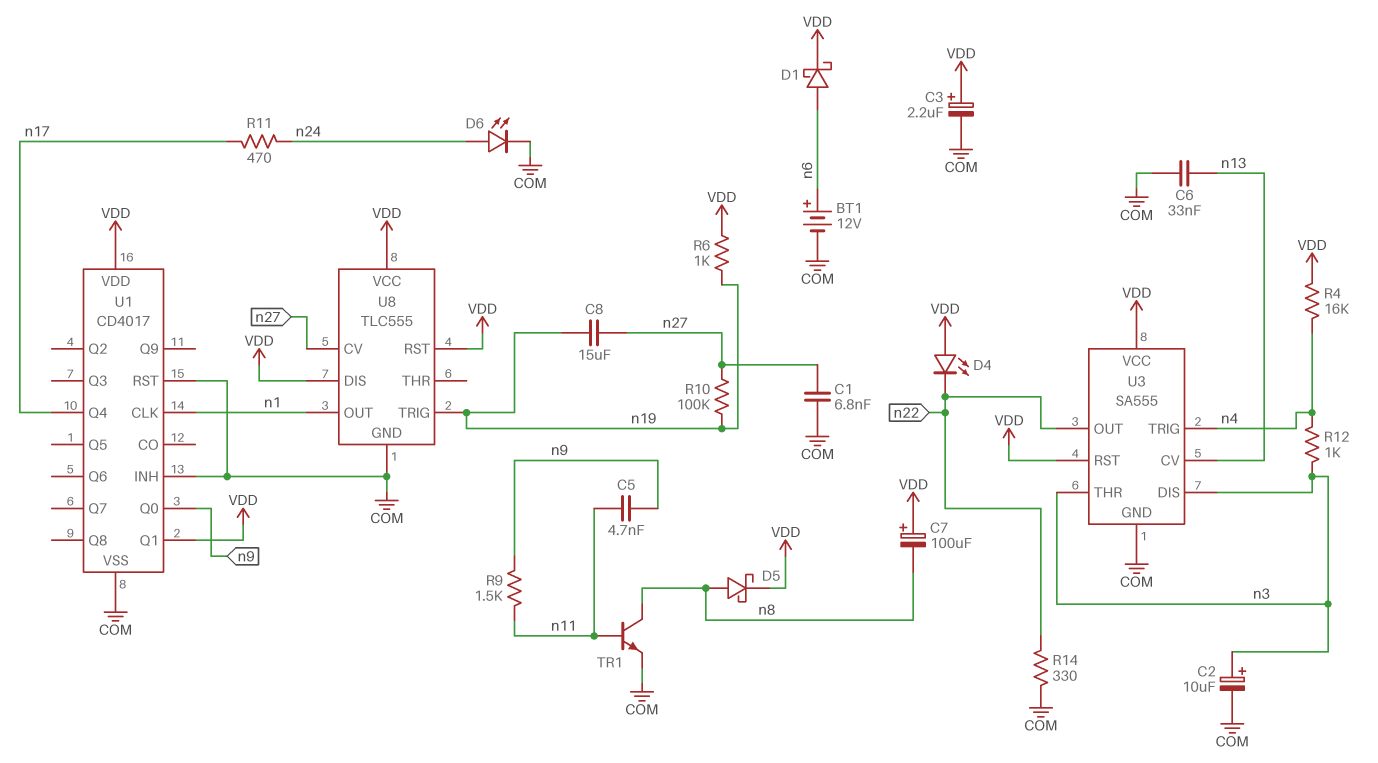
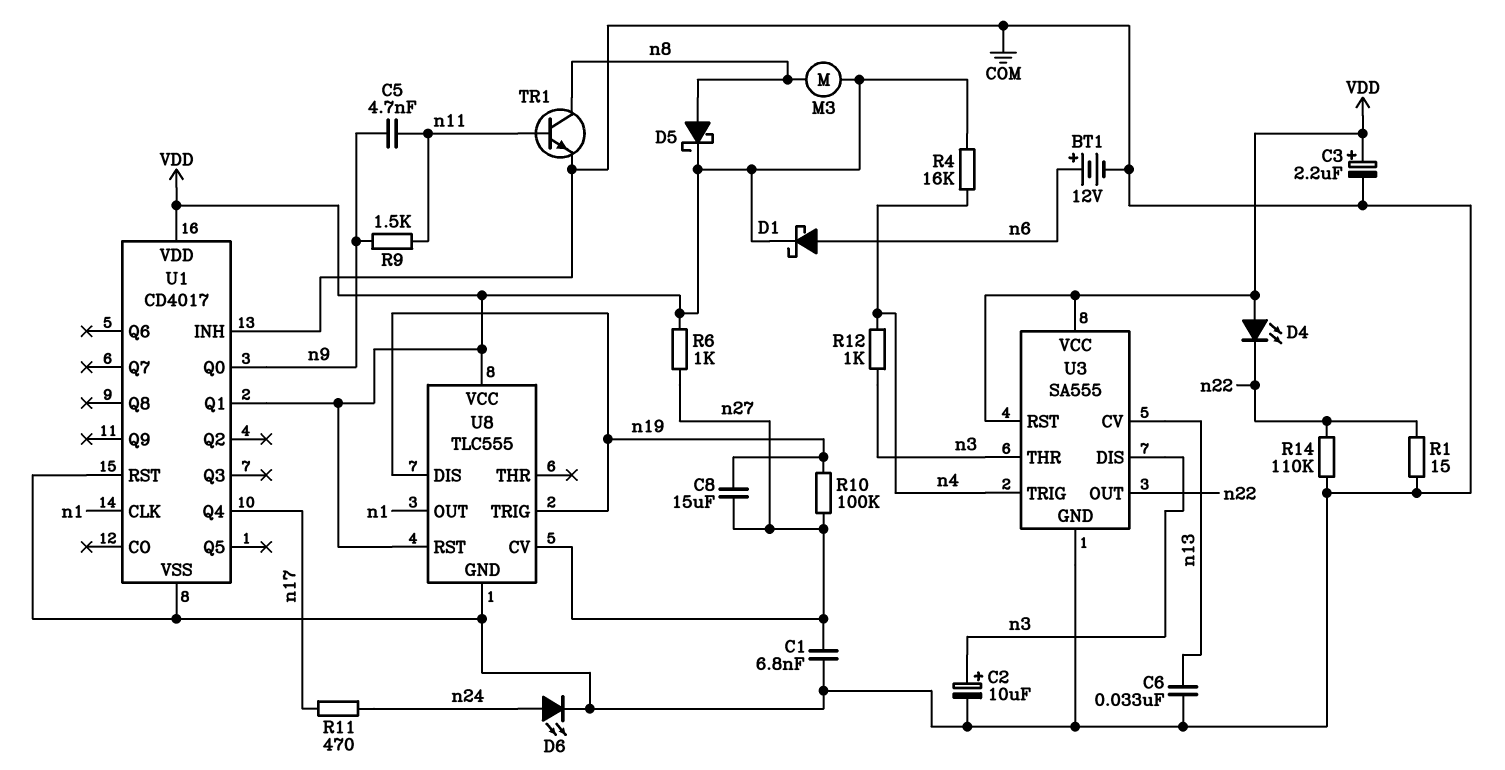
C7: 100uF (plus VDD, minus n8) -> none
M3: none -> motor (VDD, n8)
R1: none -> 15 (COM, n22)
R6: 1k (VDD, n19) -> 1k (VDD, n27)
R14: 330 (COM, n22) -> 110k (COM, n22)
U8 pin DIS: VDD -> n19

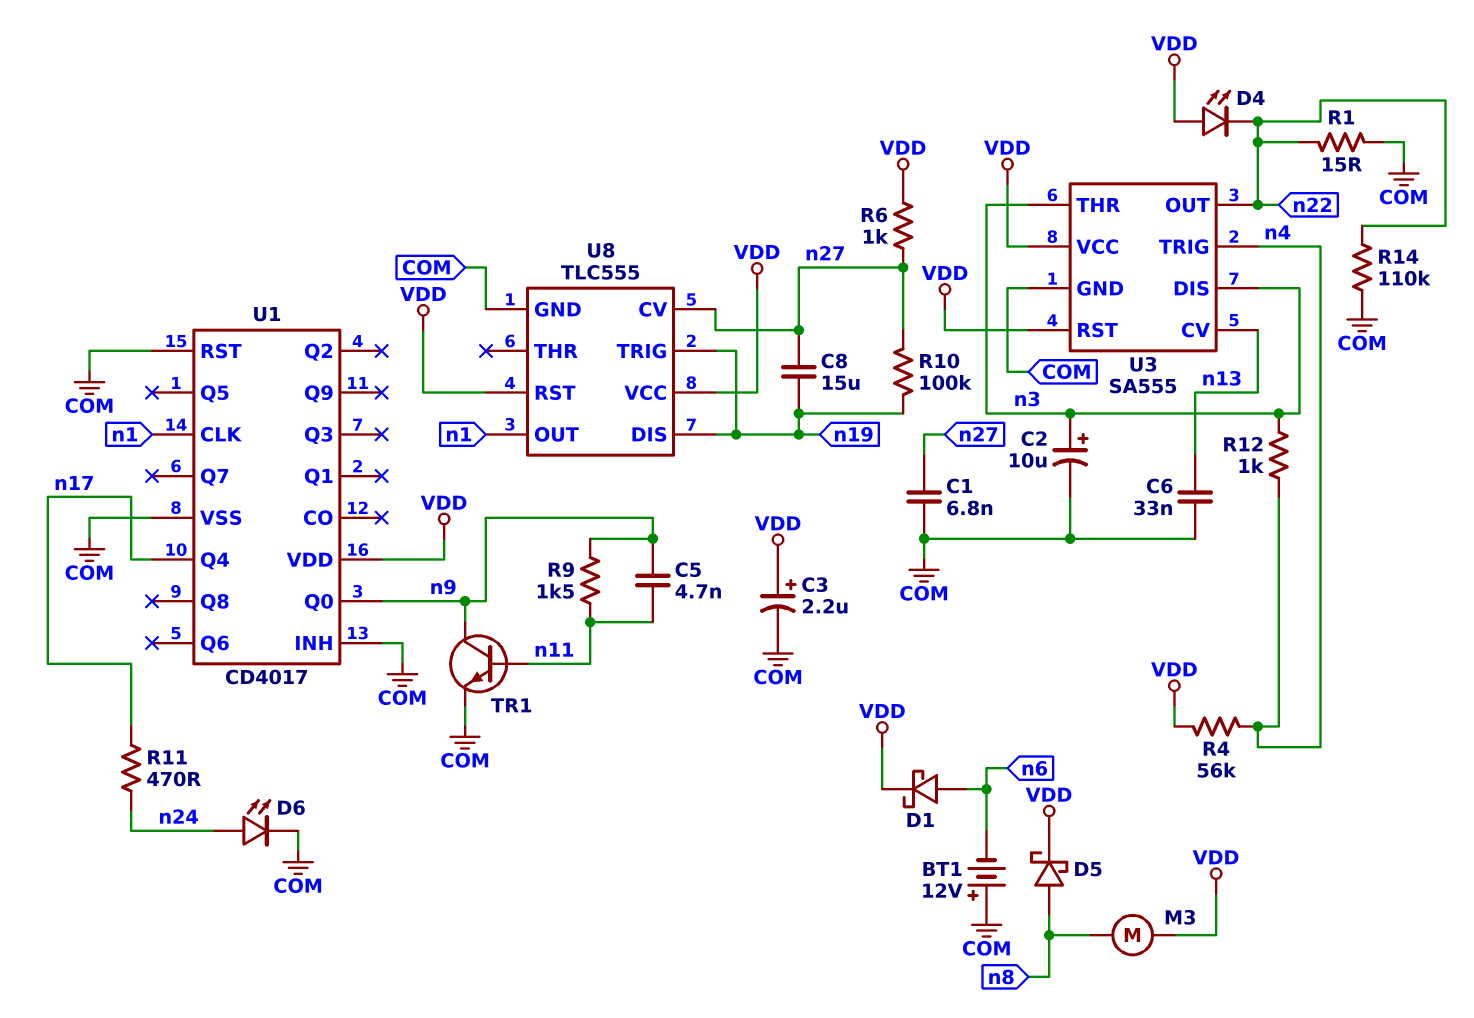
BT1: 12V (plus n6, minus COM) -> 12V (plus COM, minus n6)
R4: 16k (VDD, n4) -> 56k (VDD, n4)
TR1: NPN (B n11, C n8, E COM) -> NPN (B n11, C n9, E COM)
U1 pin Q1: VDD -> none

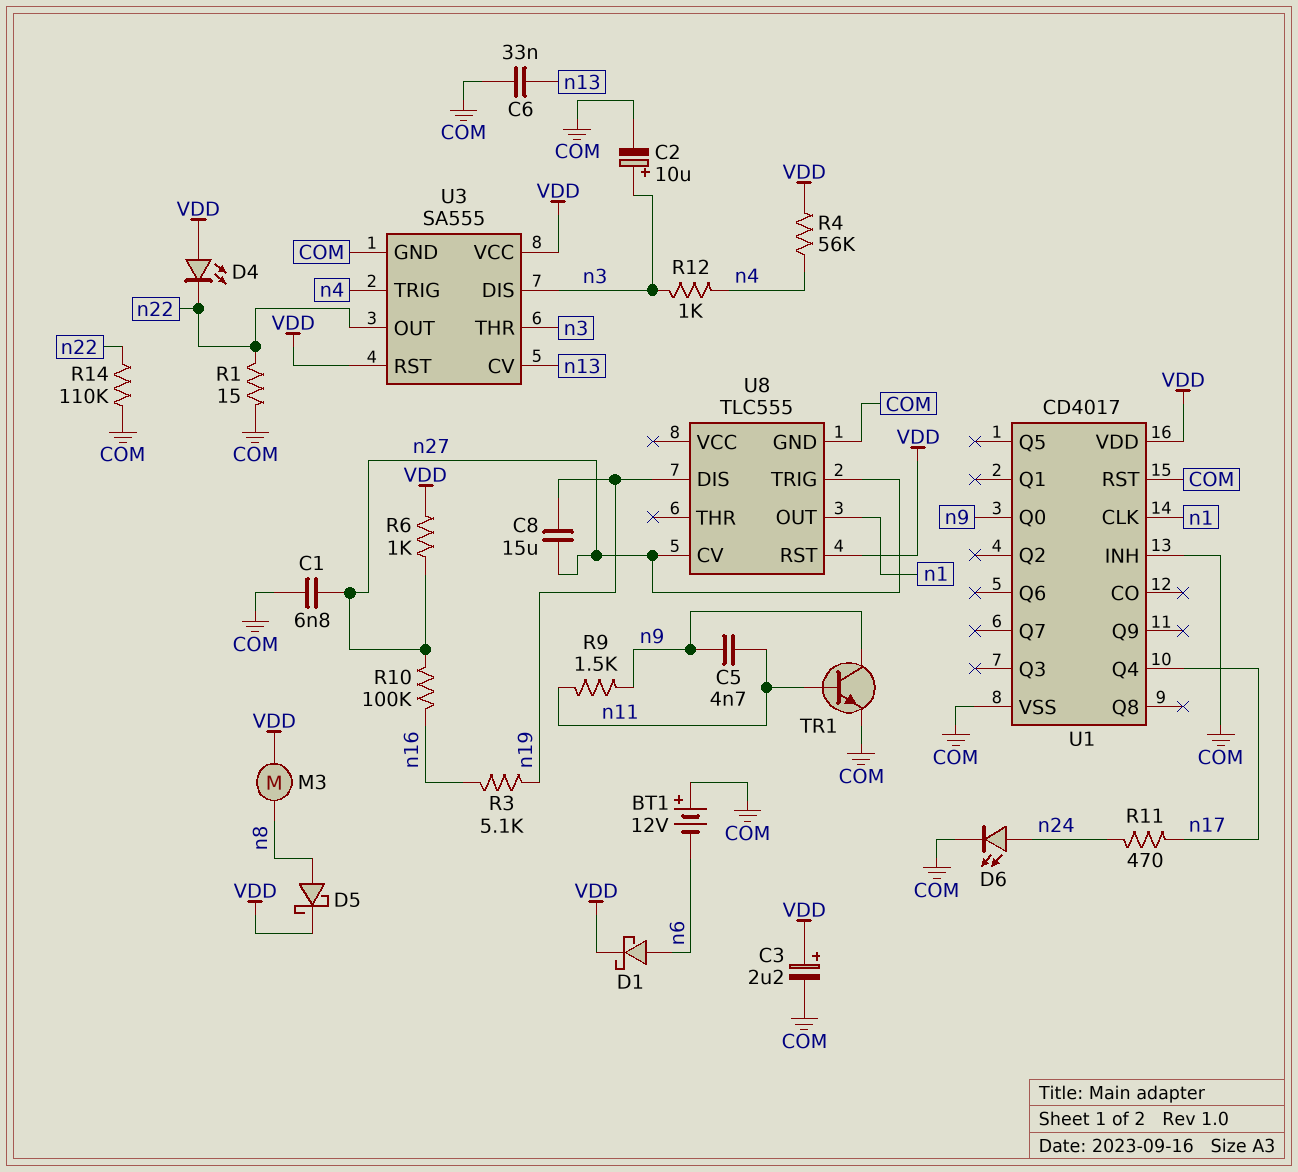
R3: none -> 5.1k (n16, n19)
R10: 100k (n19, n27) -> 100k (n16, n27)
U8 pin TRIG: n19 -> n27
U8 pin VCC: VDD -> none

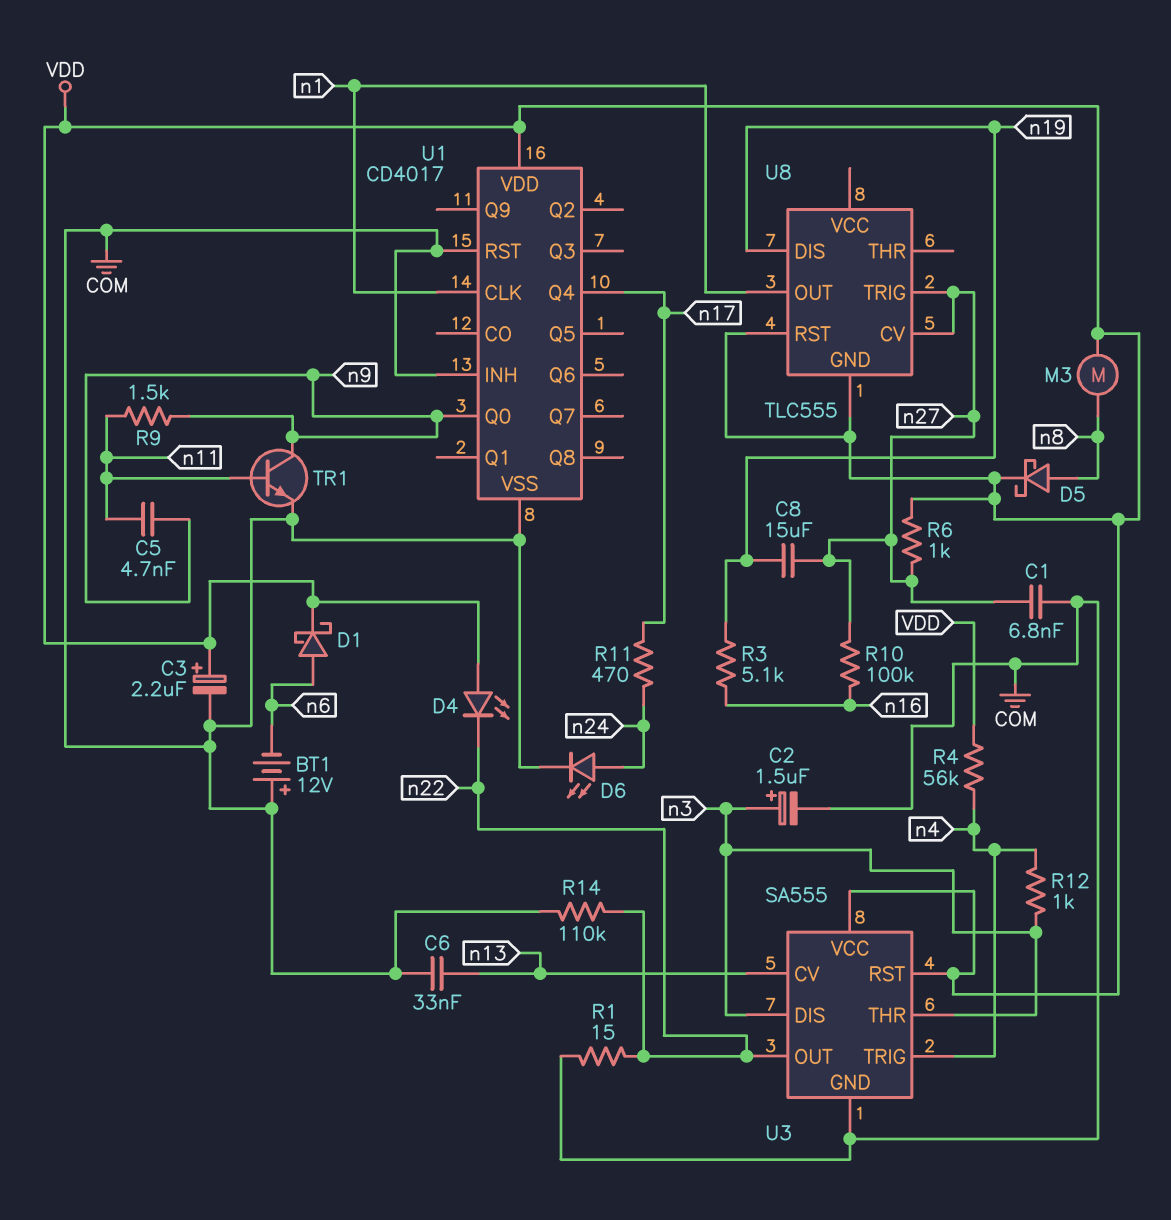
C2: 10uF (plus n3, minus COM) -> 1.5uF (plus n3, minus COM)
U8 pin GND: COM -> VDD

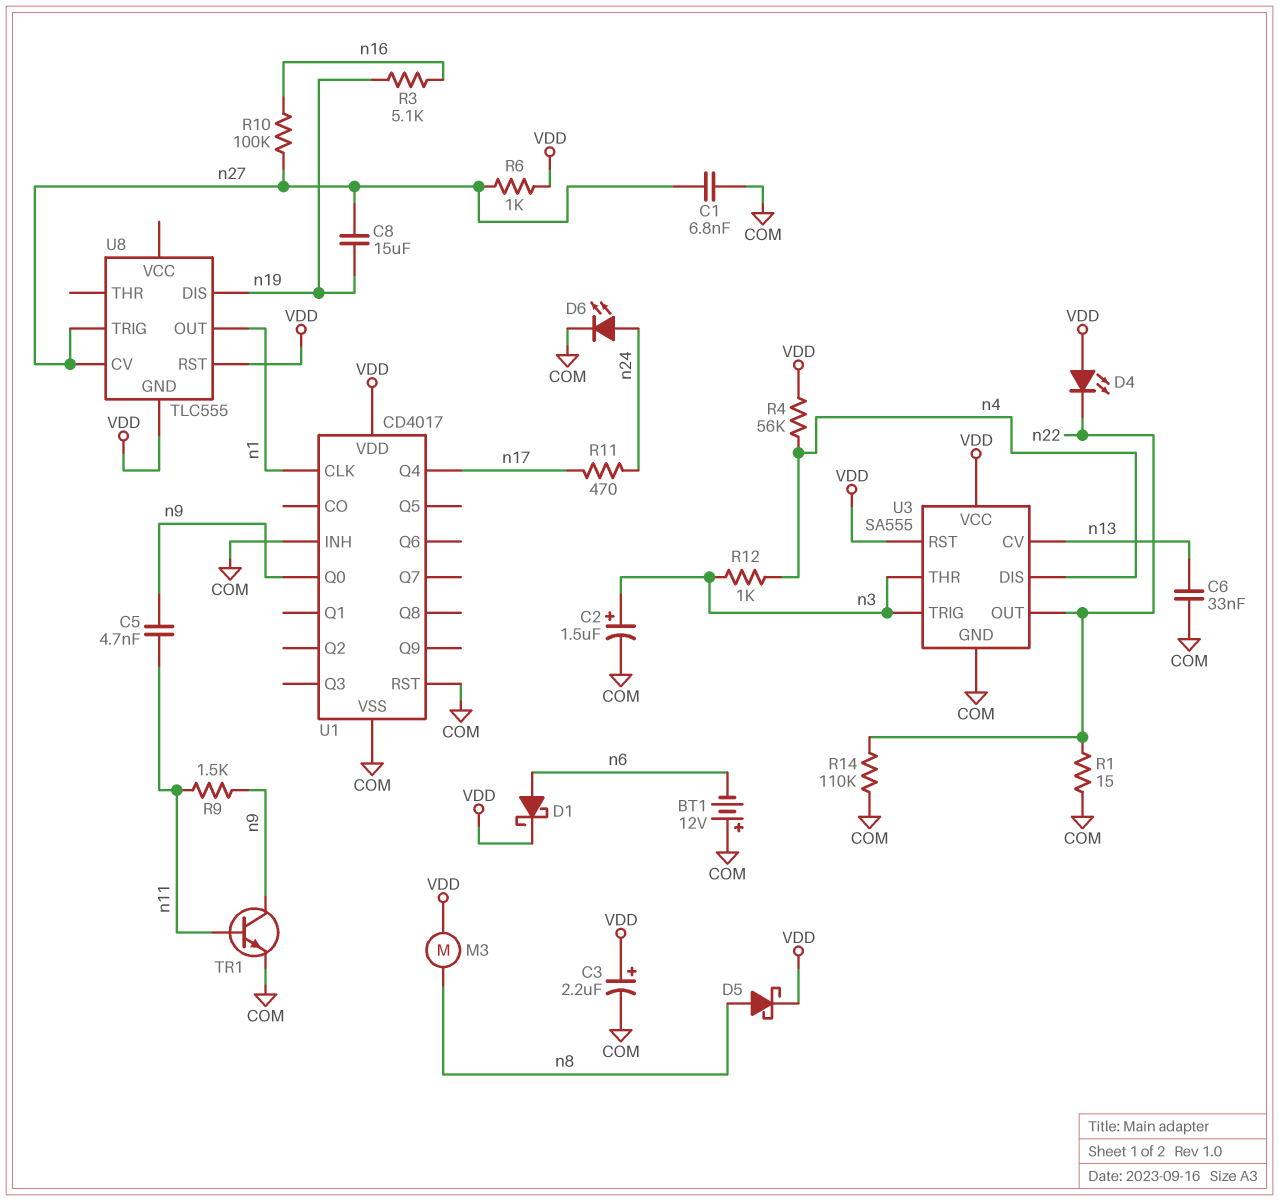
U3 pin DIS: n3 -> n4
U3 pin TRIG: n4 -> n3

